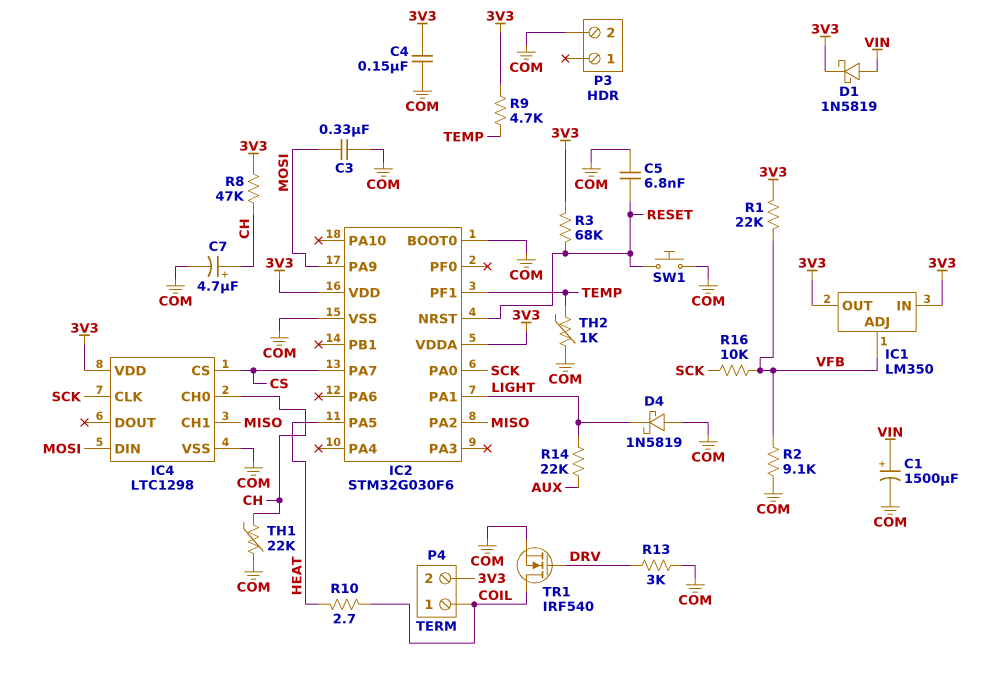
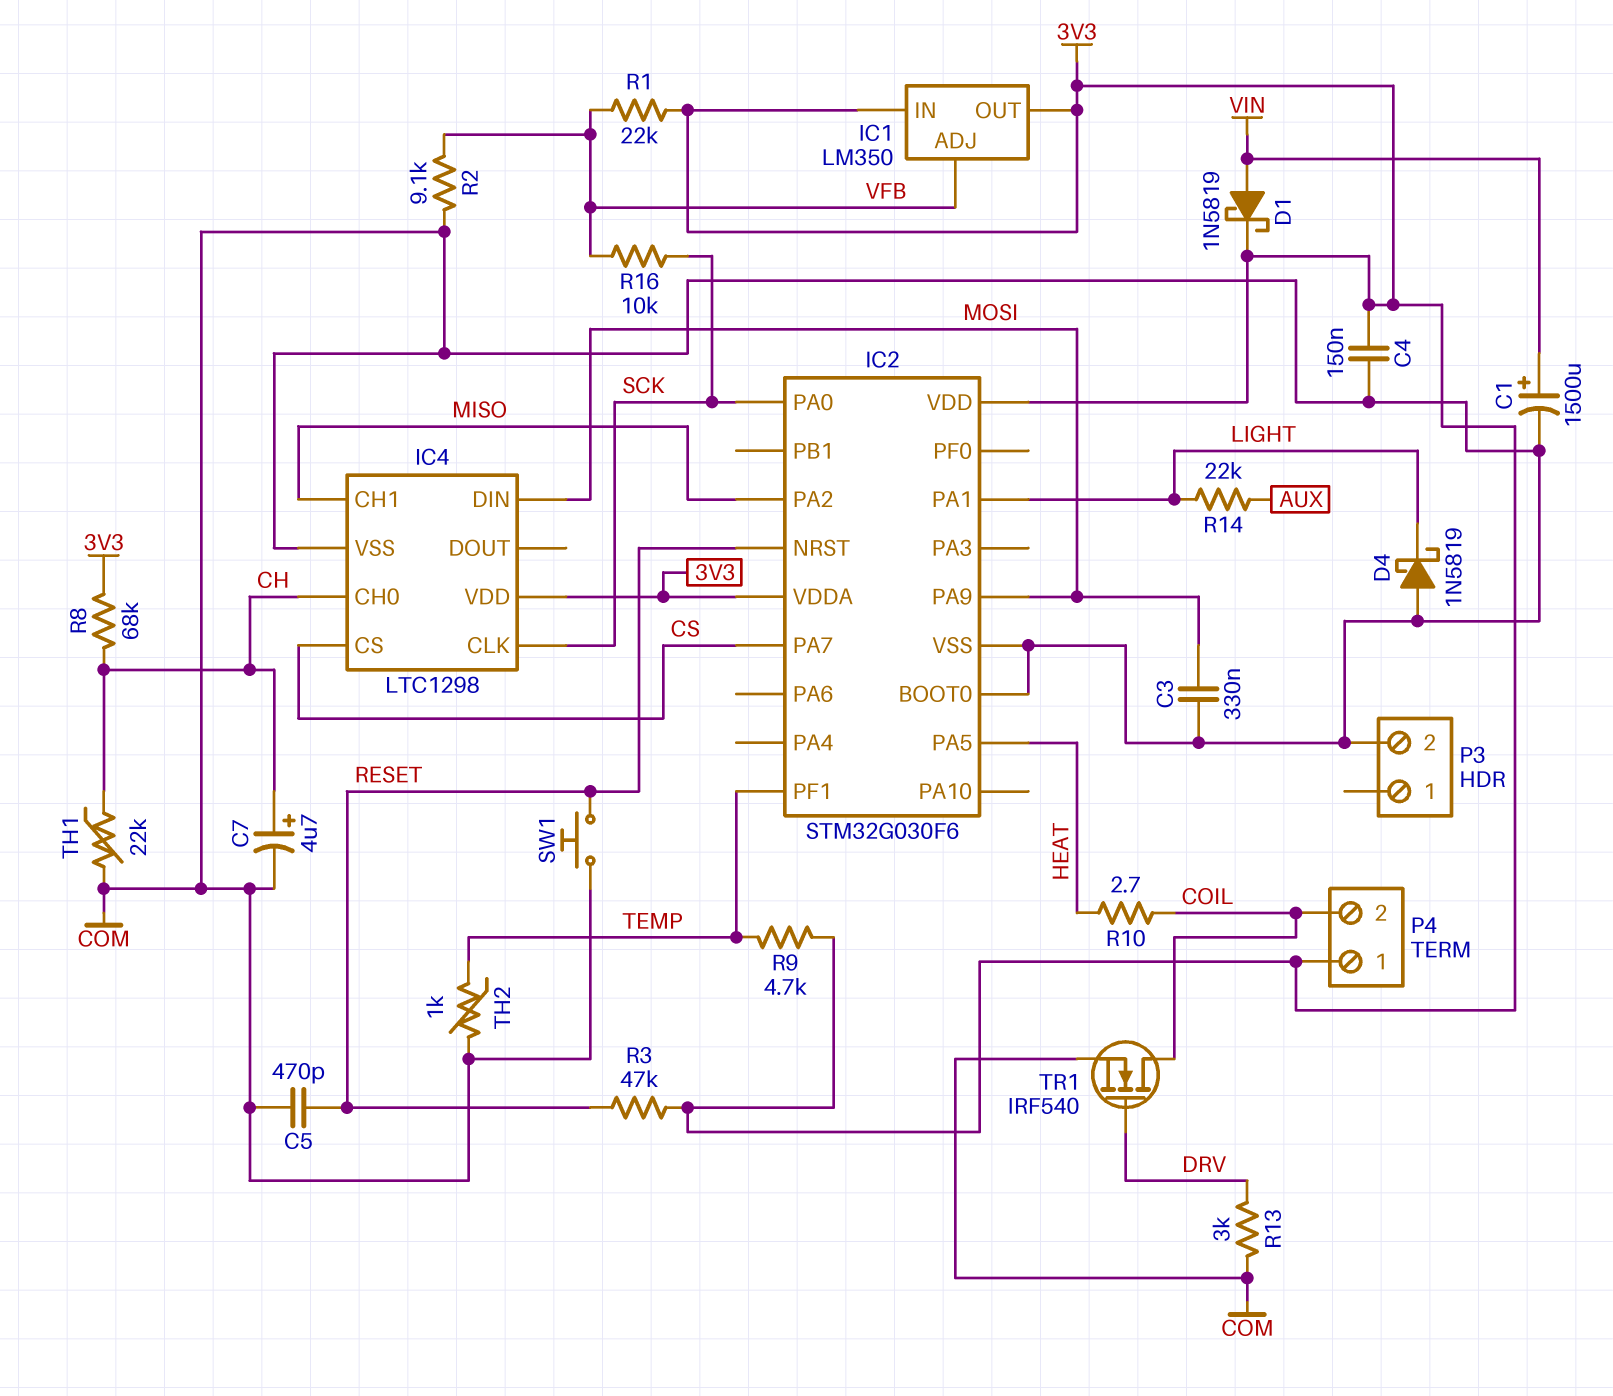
C5: 6.8nF (COM, RESET) -> 470pF (COM, RESET)
P4 pin 1: COIL -> 3V3
P4 pin 2: 3V3 -> COIL
R3: 68k (3V3, RESET) -> 47k (3V3, RESET)
R8: 47k (3V3, CH) -> 68k (3V3, CH)

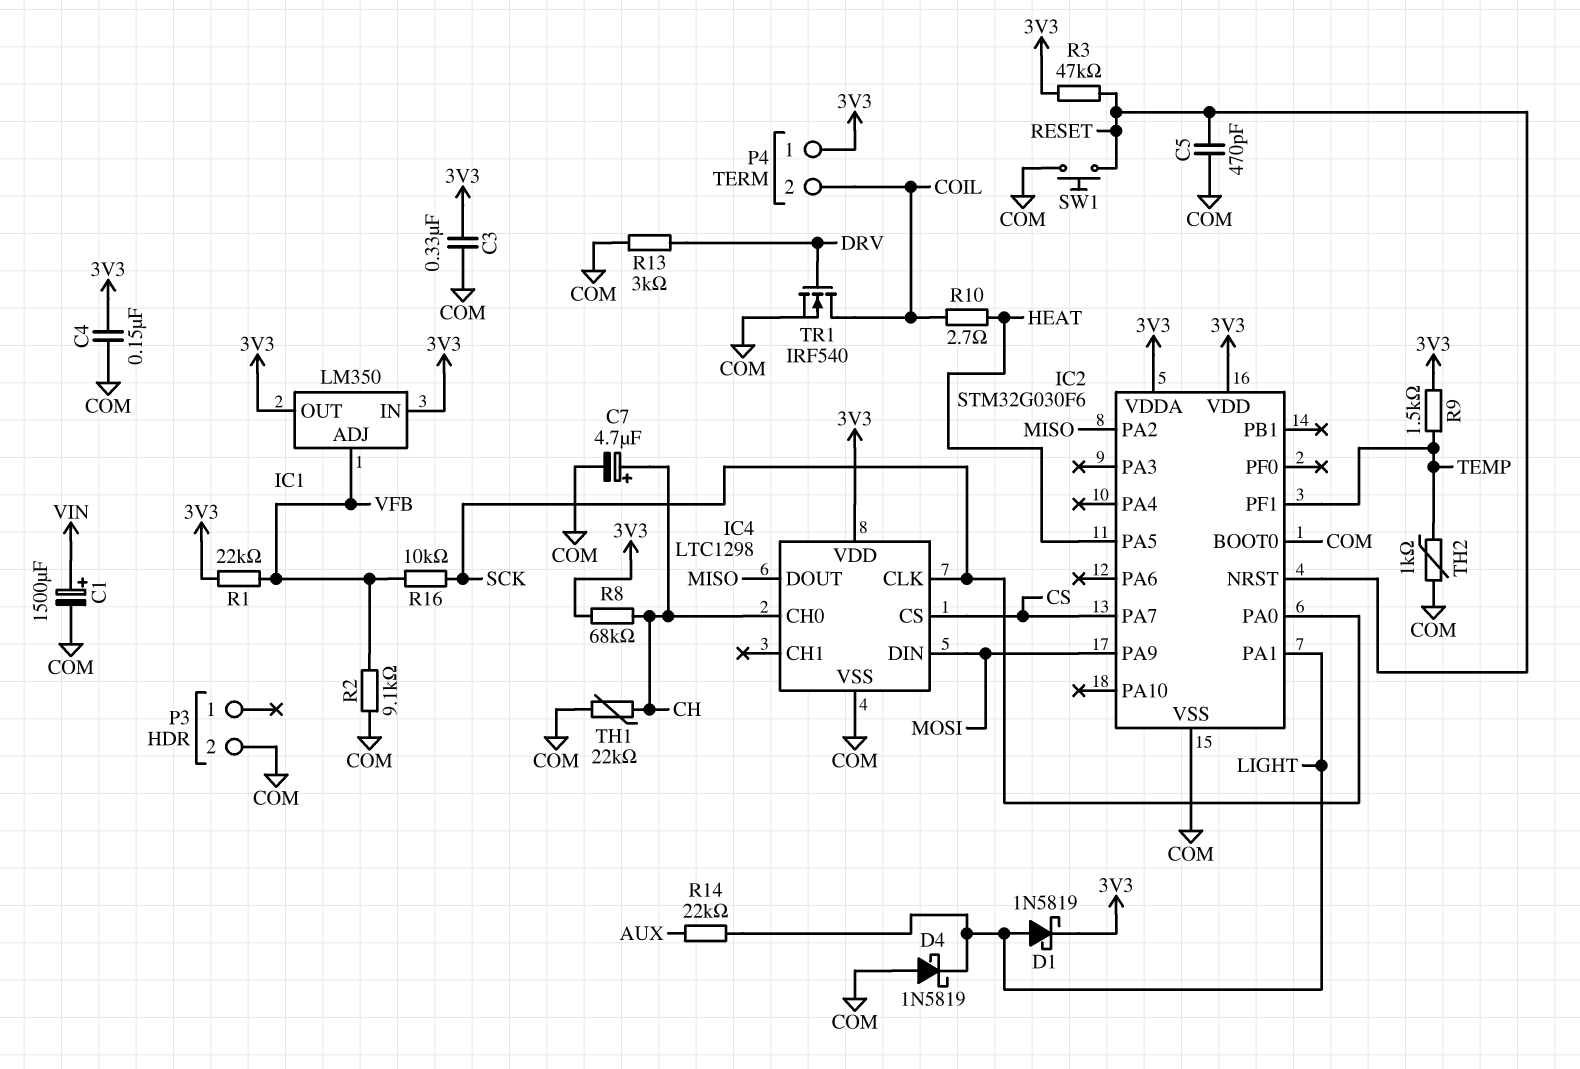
C3: 330nF (COM, MOSI) -> 330nF (3V3, COM)
D1: schottky 1N5819 (A VIN, K 3V3) -> schottky 1N5819 (A LIGHT, K 3V3)
IC4 pin CH1: MISO -> none
IC4 pin DOUT: none -> MISO
R9: 4.7k (3V3, TEMP) -> 1.5k (3V3, TEMP)

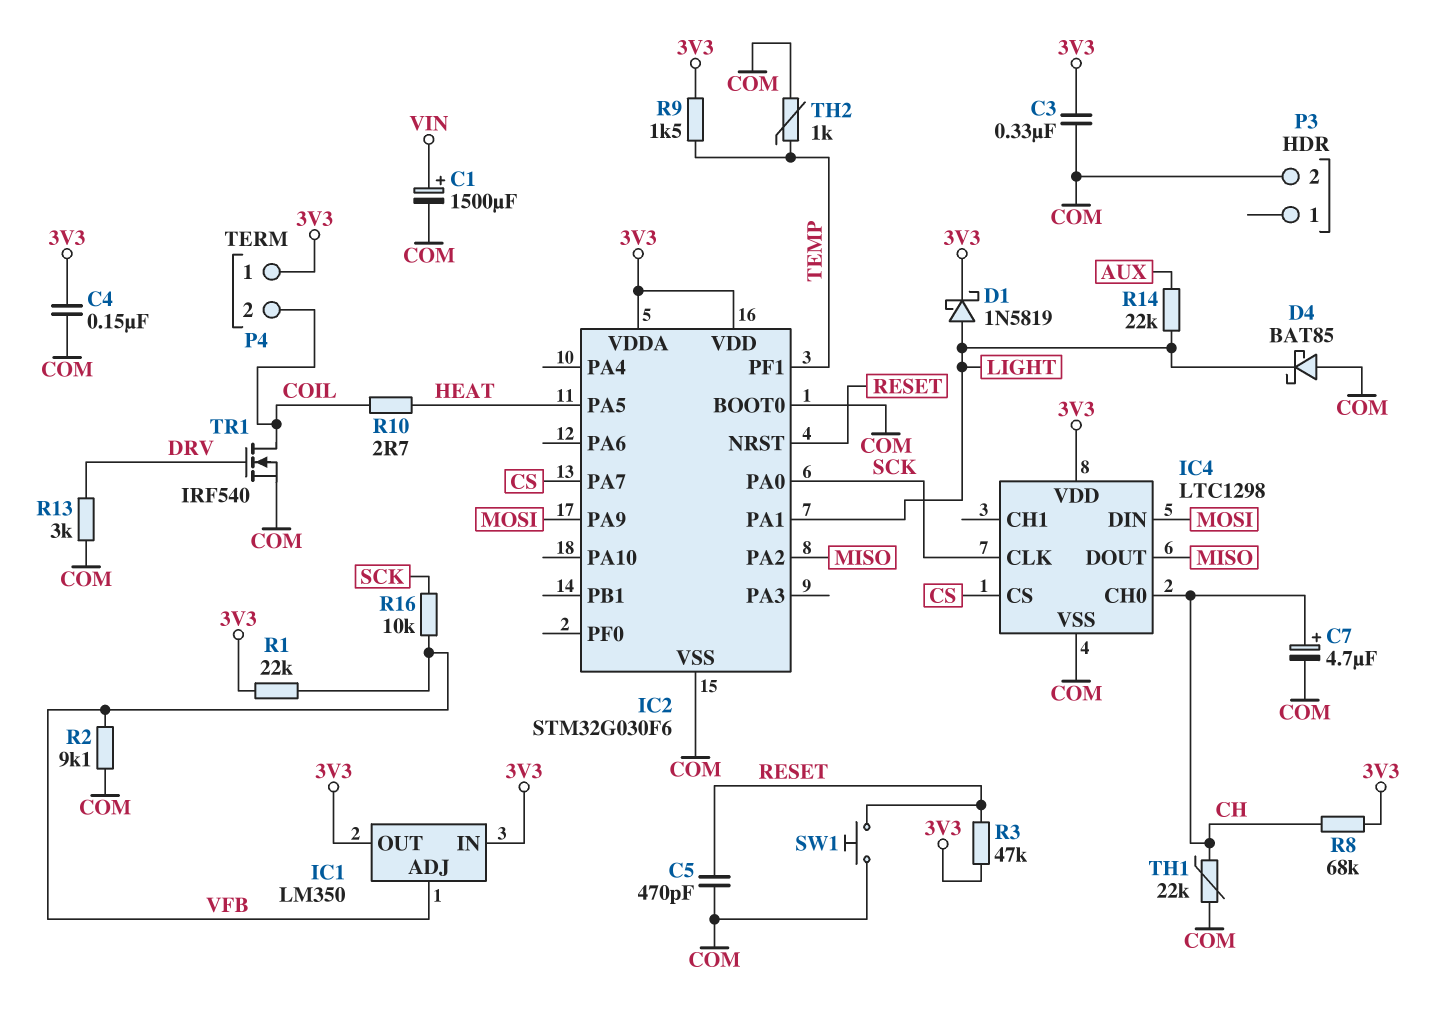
D4: schottky 1N5819 (A COM, K LIGHT) -> schottky BAT85 (A COM, K LIGHT)

